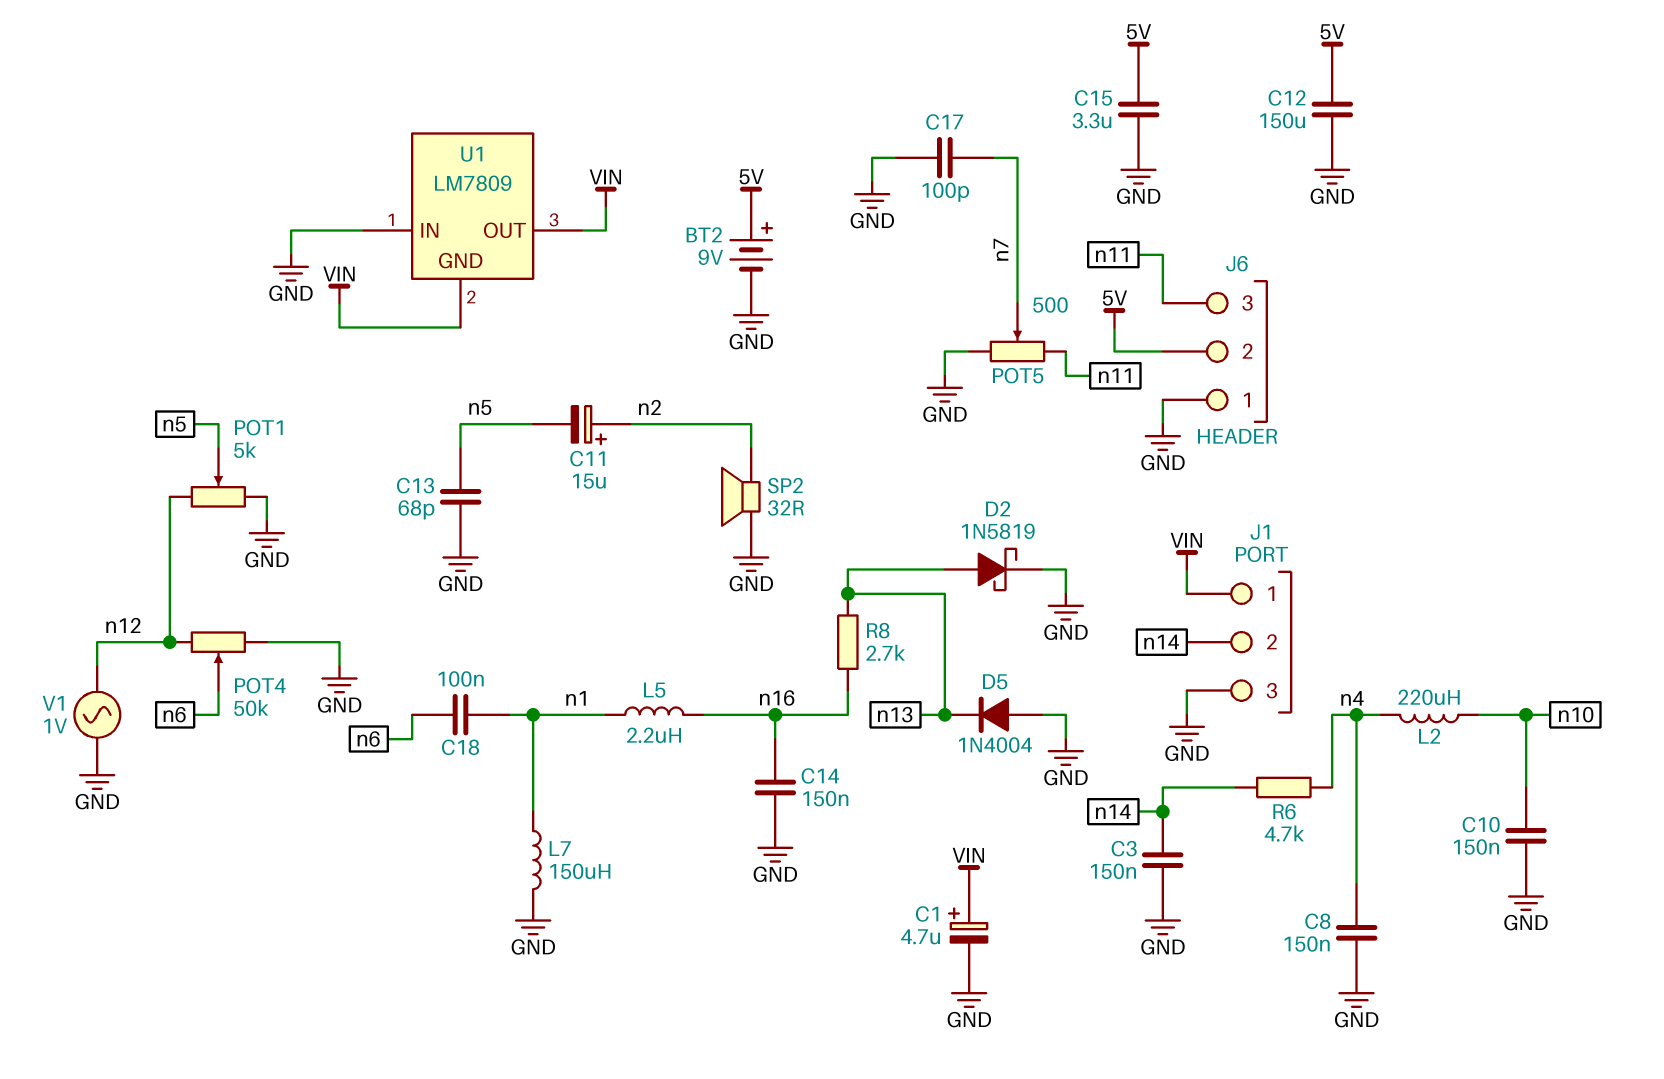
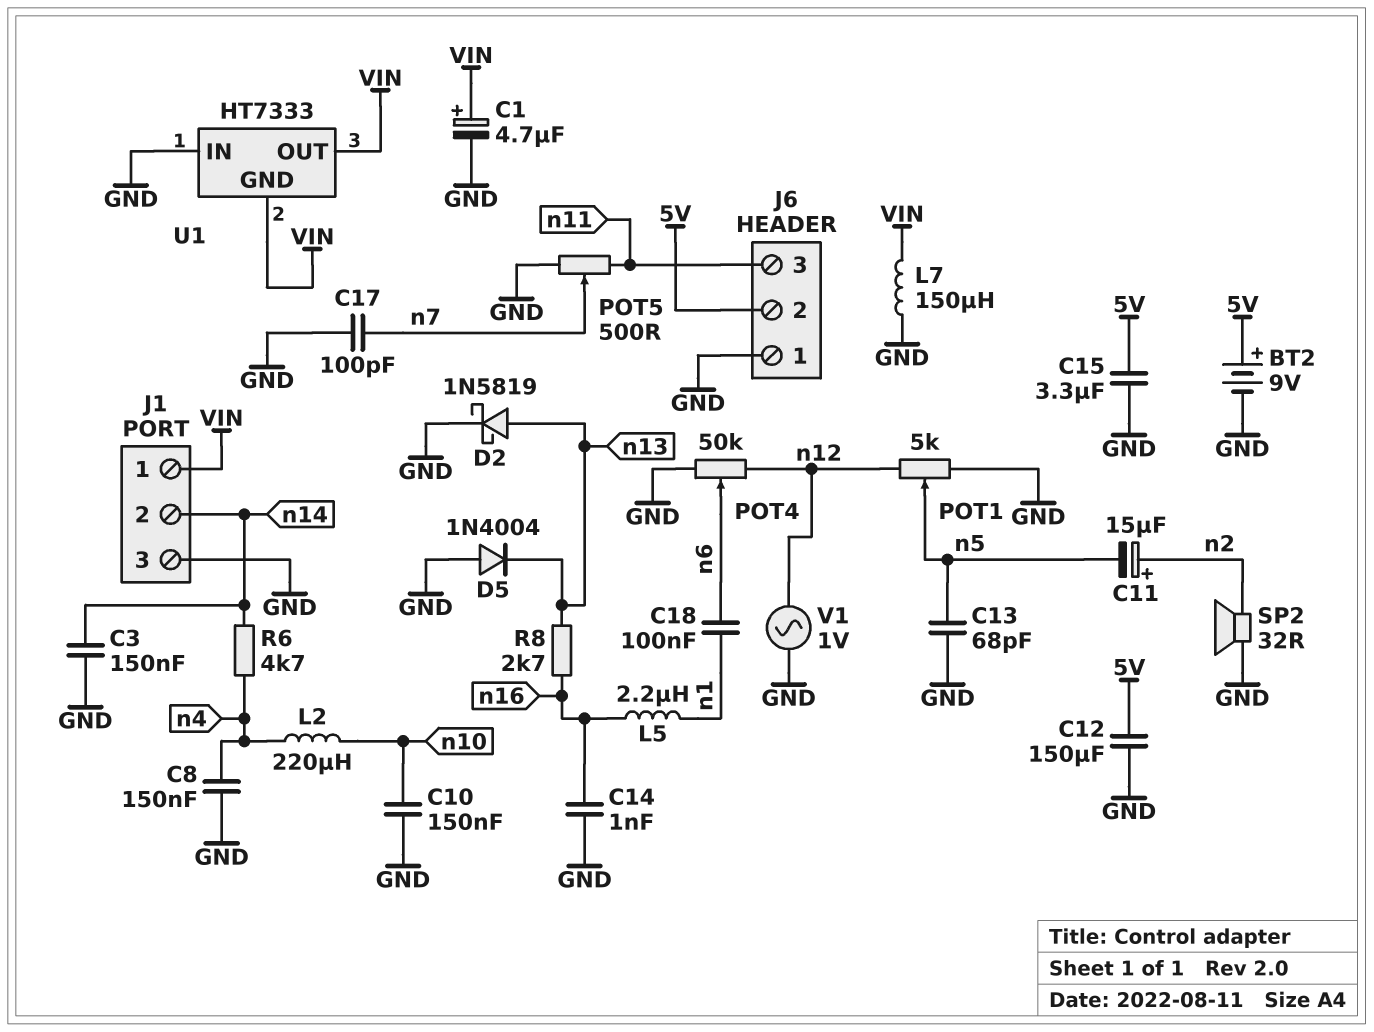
C14: 150nF (GND, n16) -> 1nF (GND, n16)
L7: 150uH (GND, n1) -> 150uH (GND, VIN)
U1: LM7809 -> HT7333

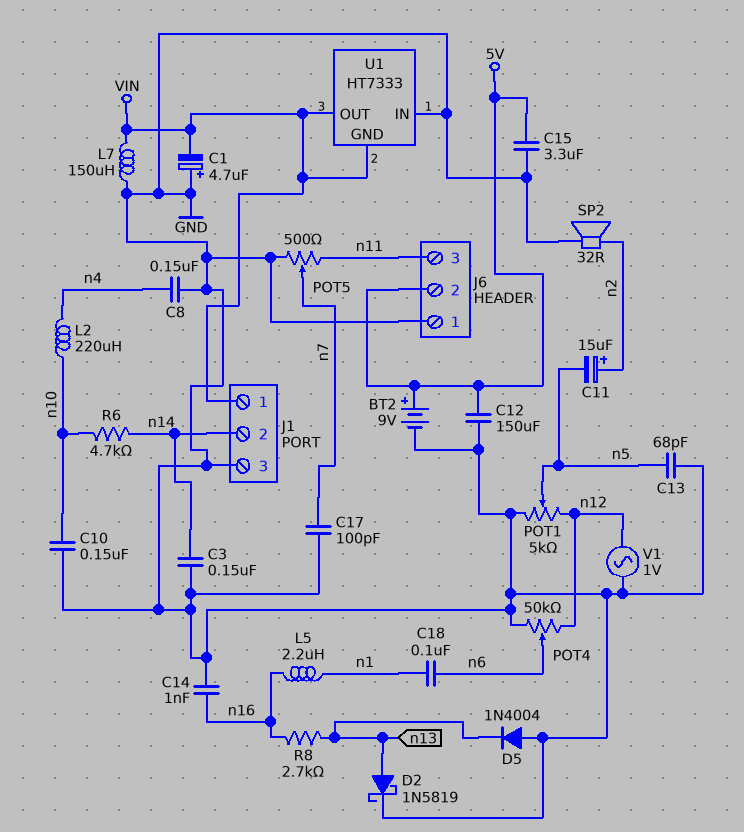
C1: 4.7uF (plus VIN, minus GND) -> 4.7uF (plus GND, minus VIN)
R6: 4.7k (n4, n14) -> 4.7k (n10, n14)

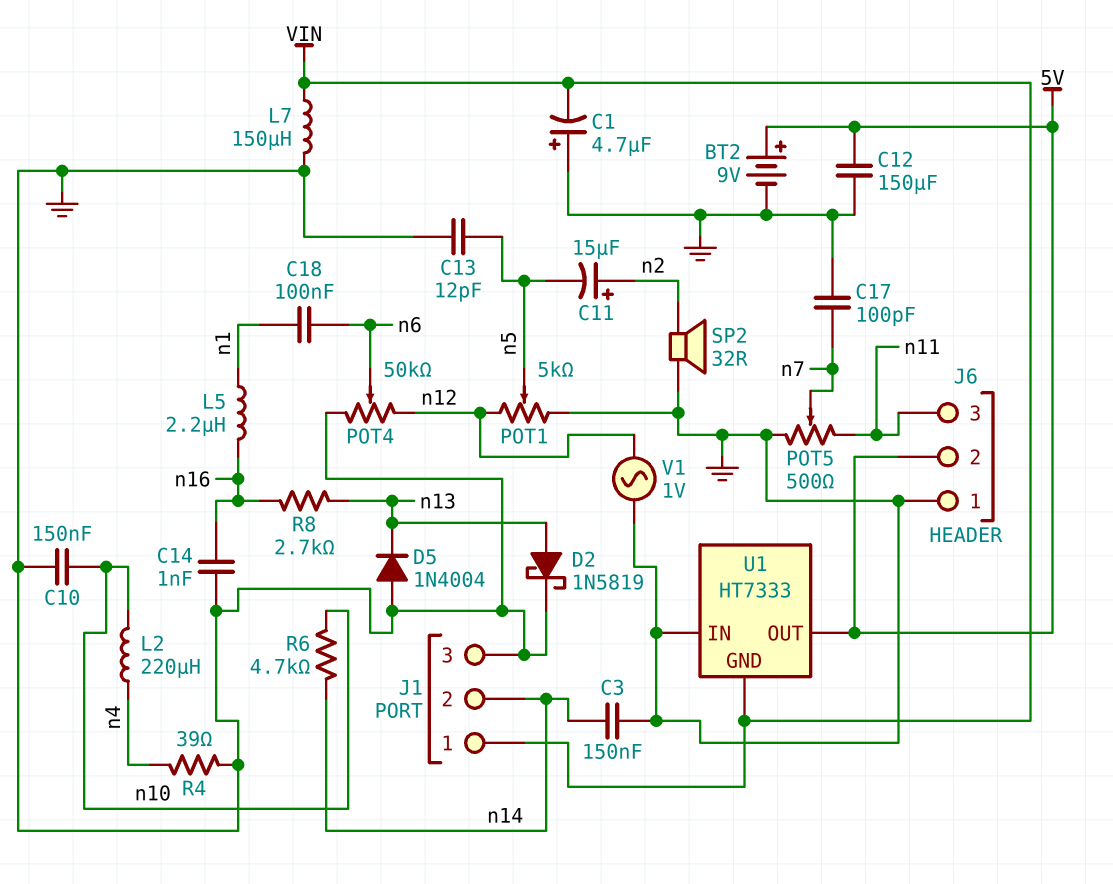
C8: 150nF (GND, n4) -> none
C13: 68pF (GND, n5) -> 12pF (GND, n5)
C15: 3.3uF (5V, GND) -> none
R4: none -> 39 (GND, n4)
U1 pin OUT: VIN -> 5V

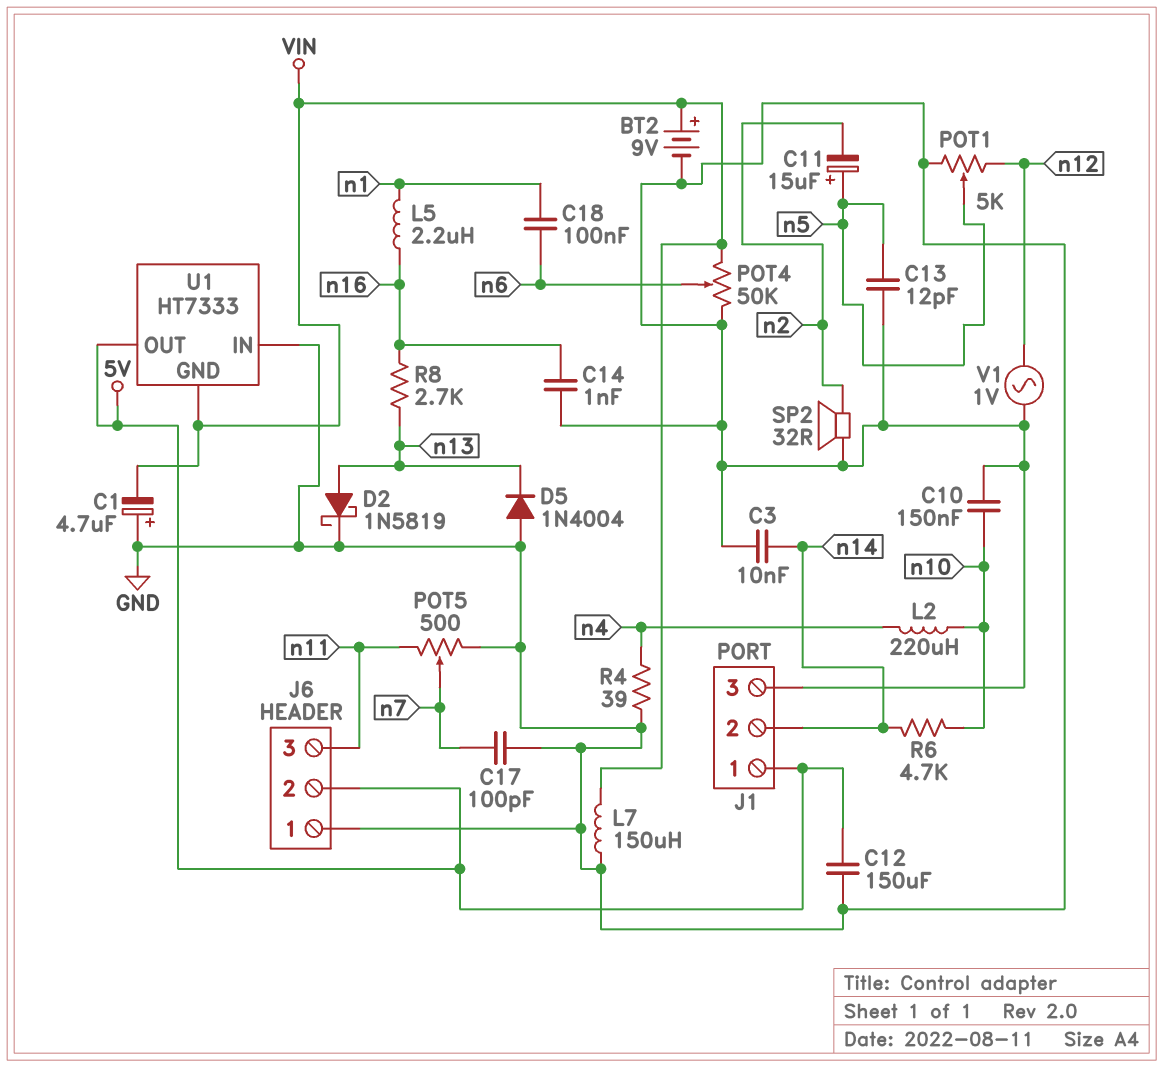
BT2: 9V (plus 5V, minus GND) -> 9V (plus VIN, minus GND)
C3: 150nF (GND, n14) -> 10nF (GND, n14)
C11: 15uF (plus n2, minus n5) -> 15uF (plus n5, minus n2)
J1 pin 1: VIN -> 5V
POT4: 50k (GND, n12, wiper n6) -> 50k (GND, VIN, wiper n6)

